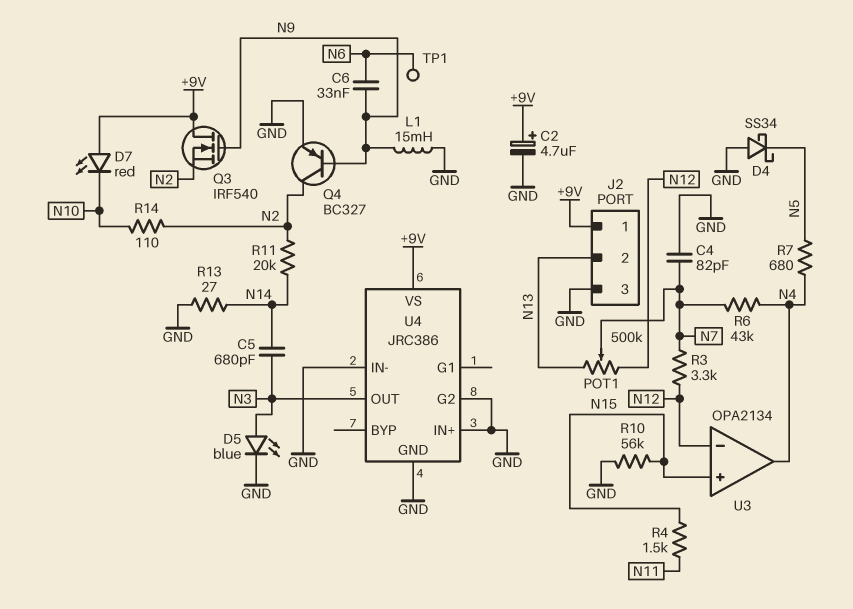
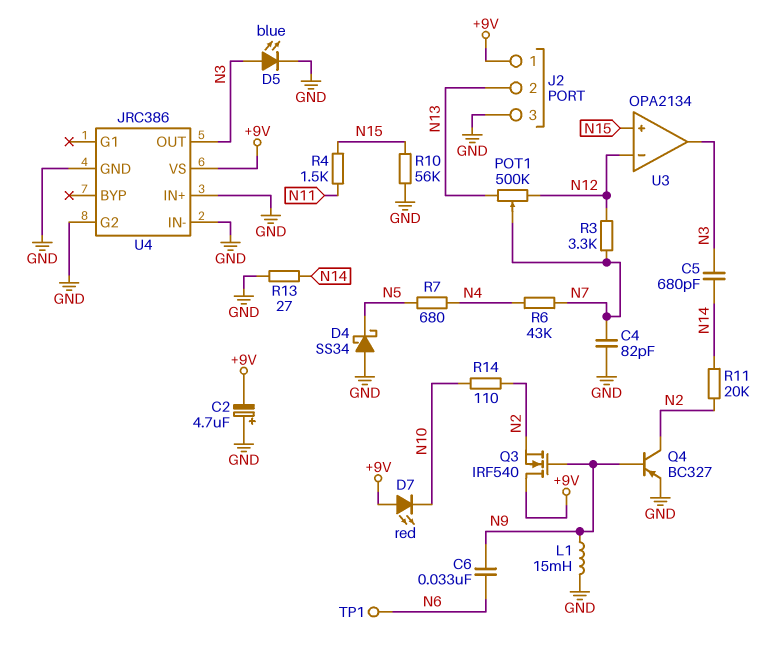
C2: 4.7uF (plus +9V, minus GND) -> 4.7uF (plus GND, minus +9V)
U3 pin out: N4 -> N3

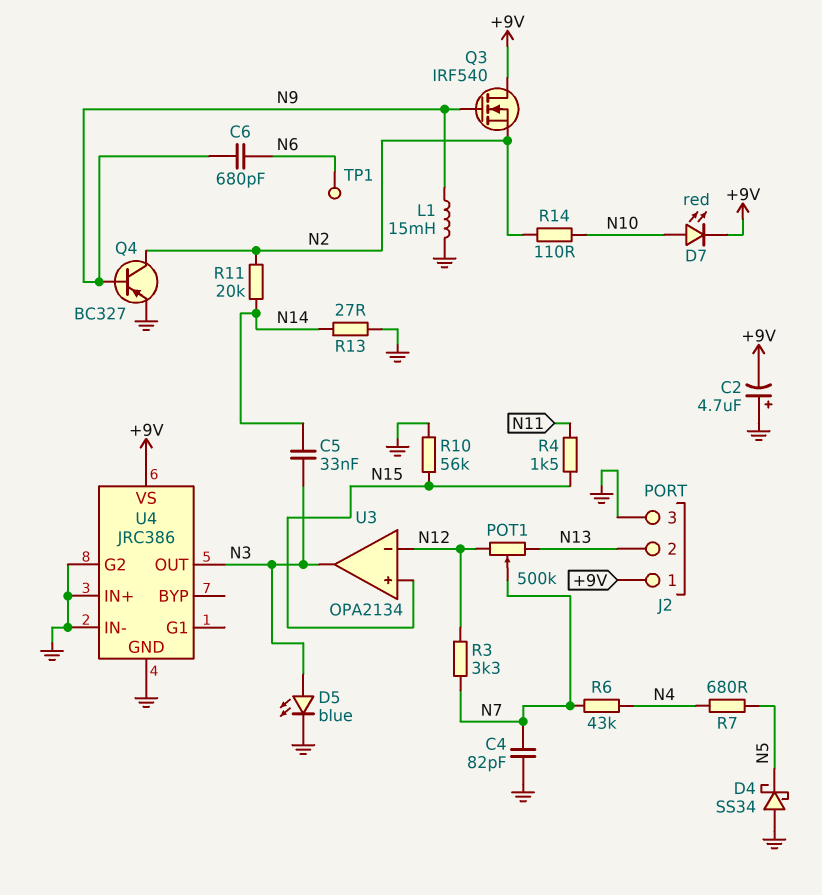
C5: 680pF (N3, N14) -> 33nF (N3, N14)
C6: 33nF (N6, N9) -> 680pF (N6, N9)
D7: LED red (A +9V, K N10) -> LED red (A N10, K +9V)

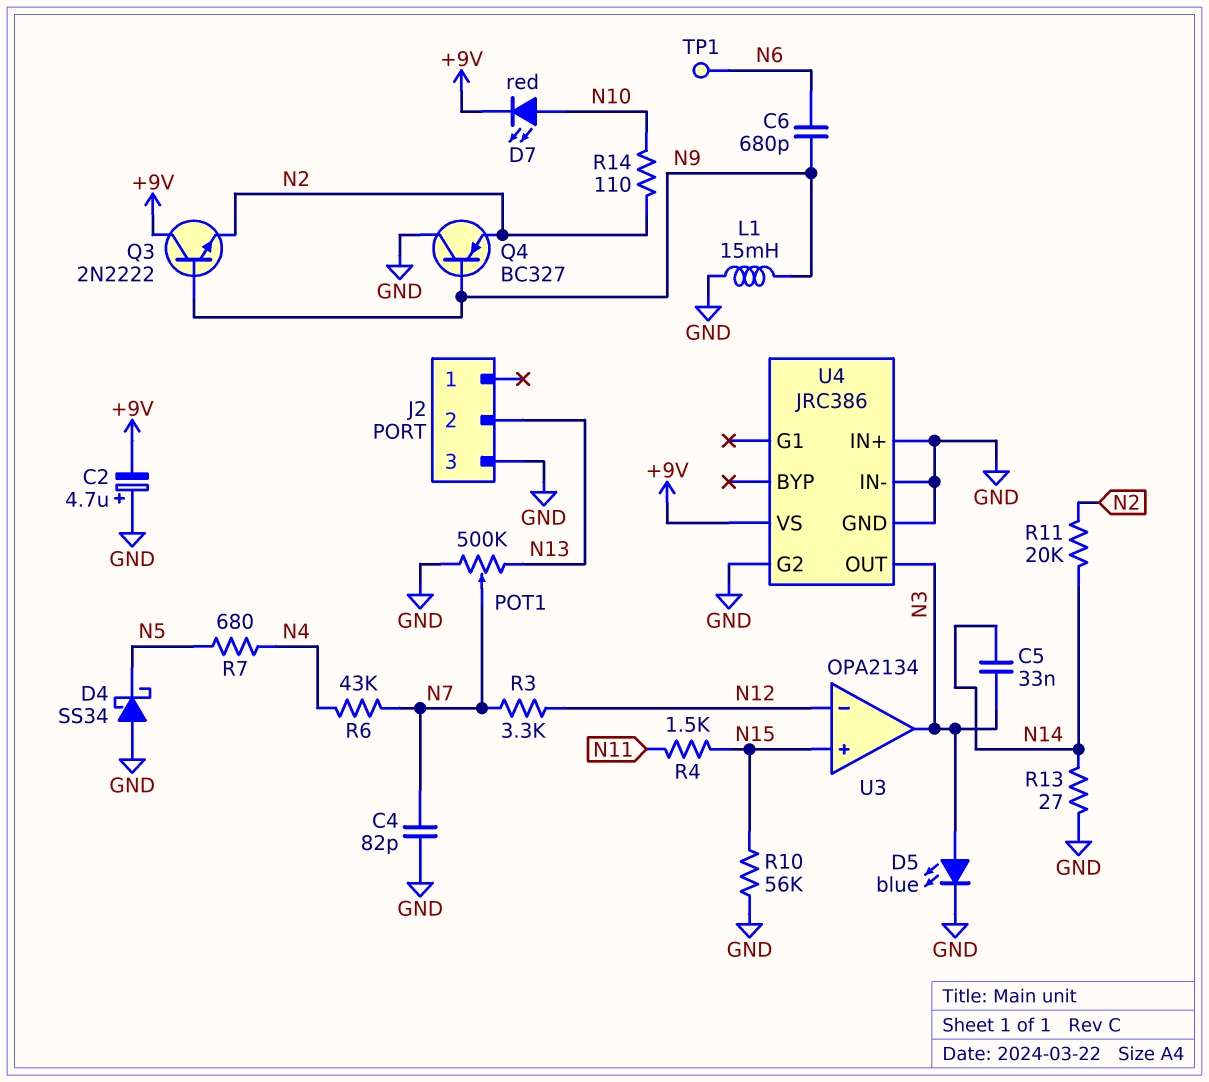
J2 pin 1: +9V -> none
POT1: 500k (N12, N13, wiper N7) -> 500k (GND, N13, wiper N7)
Q3: NMOS IRF540 (G N9, D +9V, S N2) -> NPN 2N2222 (B N9, C +9V, E N2)
Q4: PNP BC327 (B N9, C N2, E GND) -> PNP BC327 (B N9, C GND, E N2)

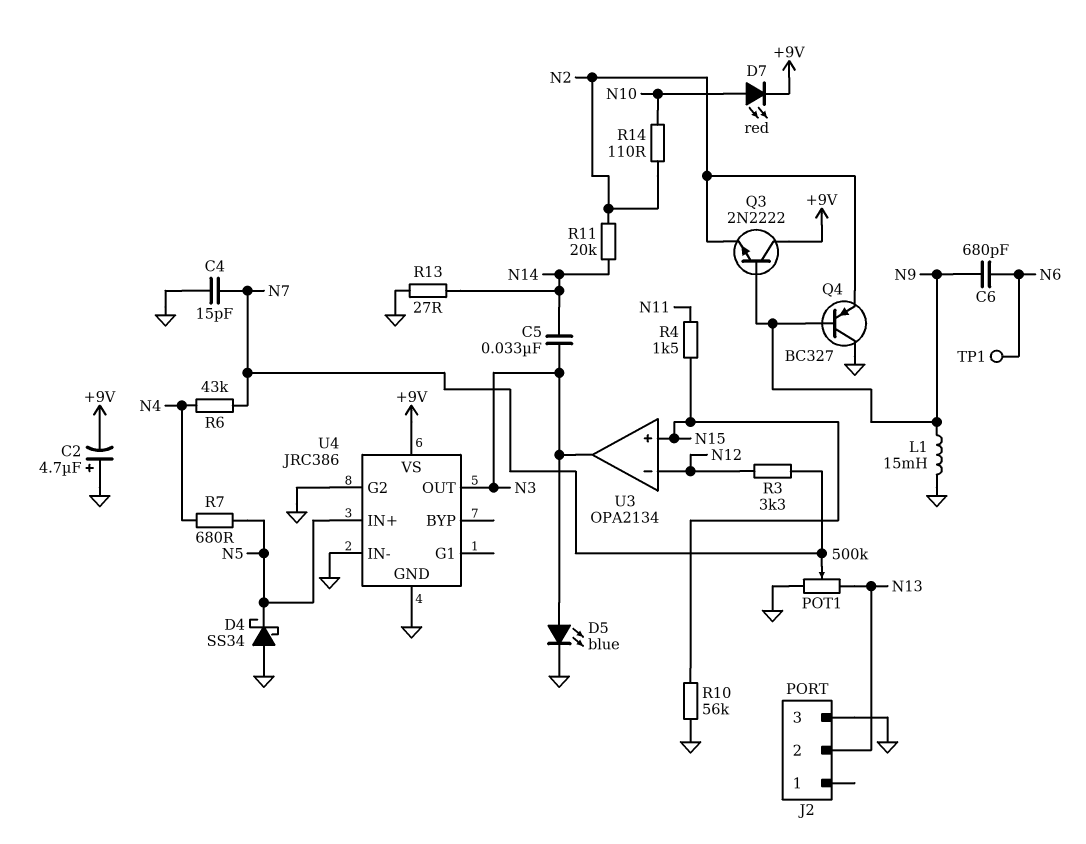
C4: 82pF (GND, N7) -> 15pF (GND, N7)
U4 pin IN+: GND -> N5

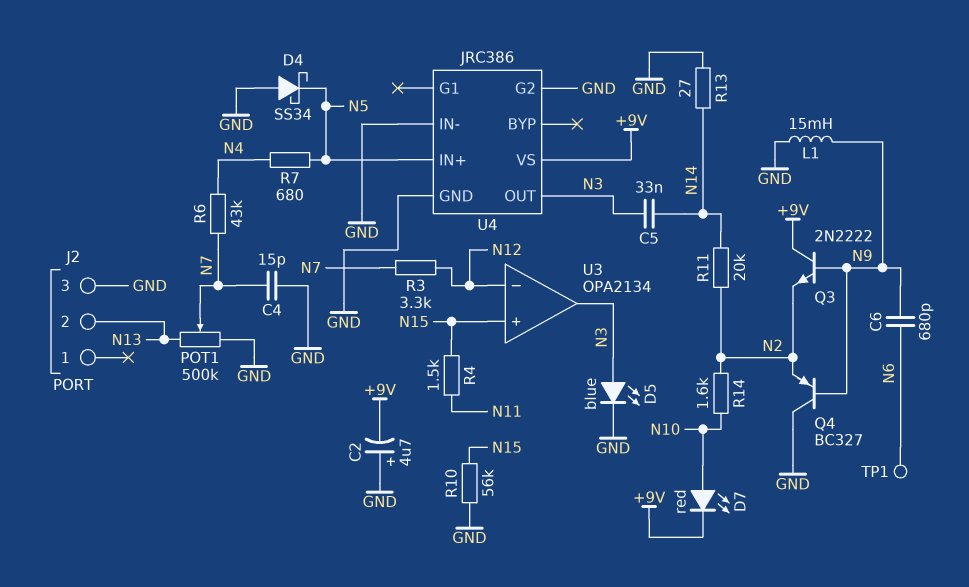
R14: 110 (N2, N10) -> 1.6k (N2, N10)

